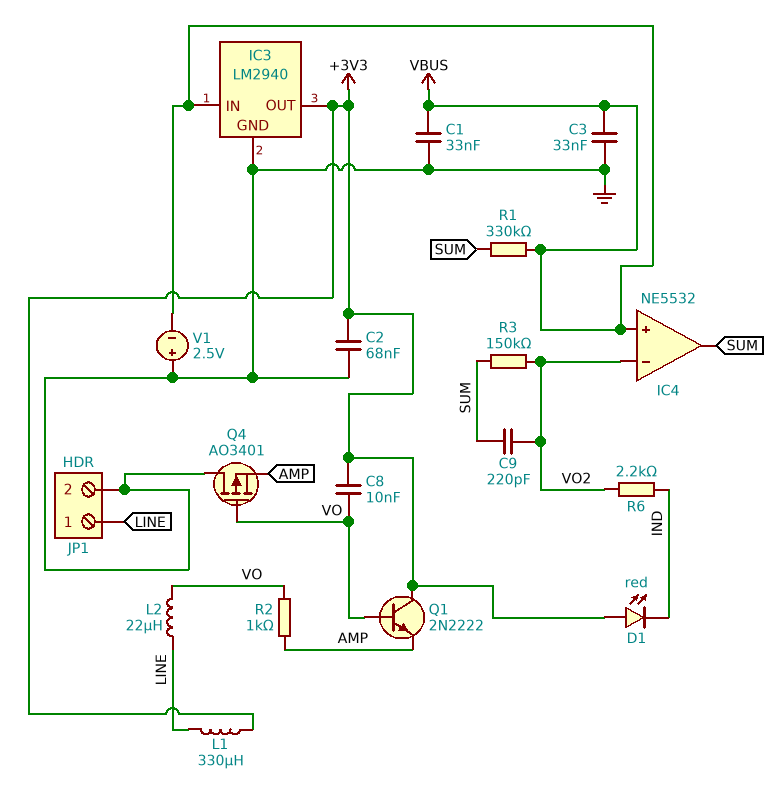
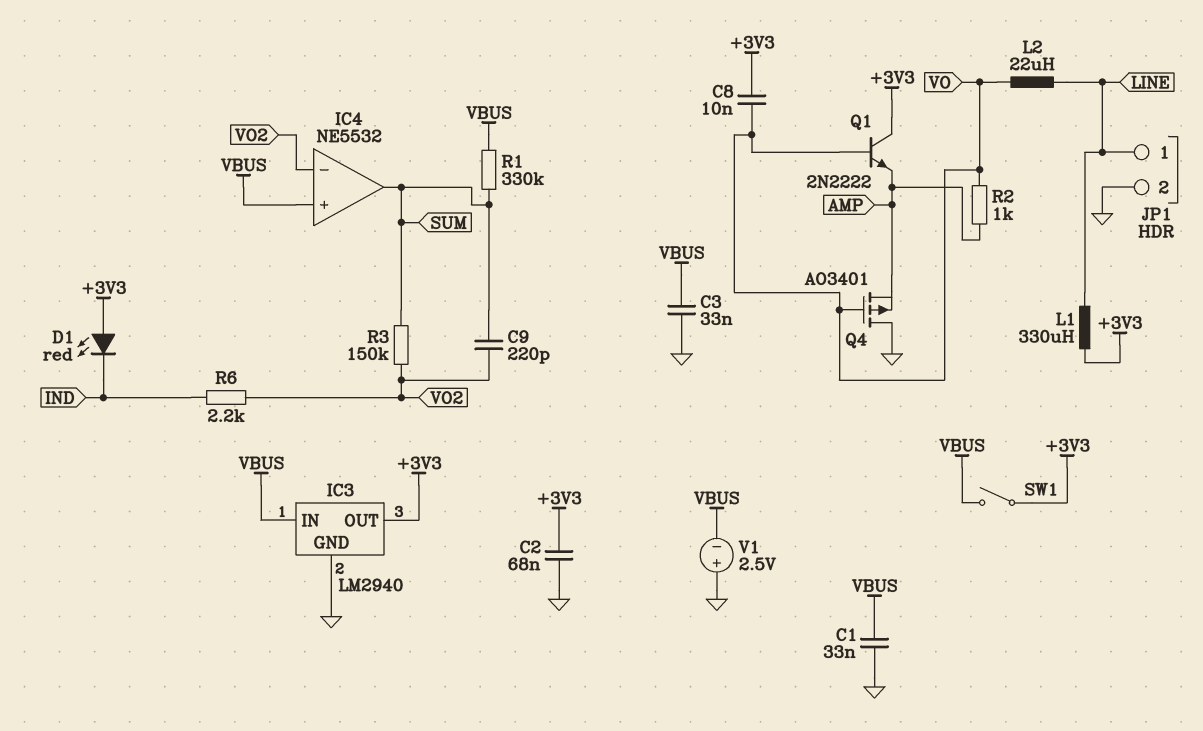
SW1: none -> switch (+3V3, VBUS)

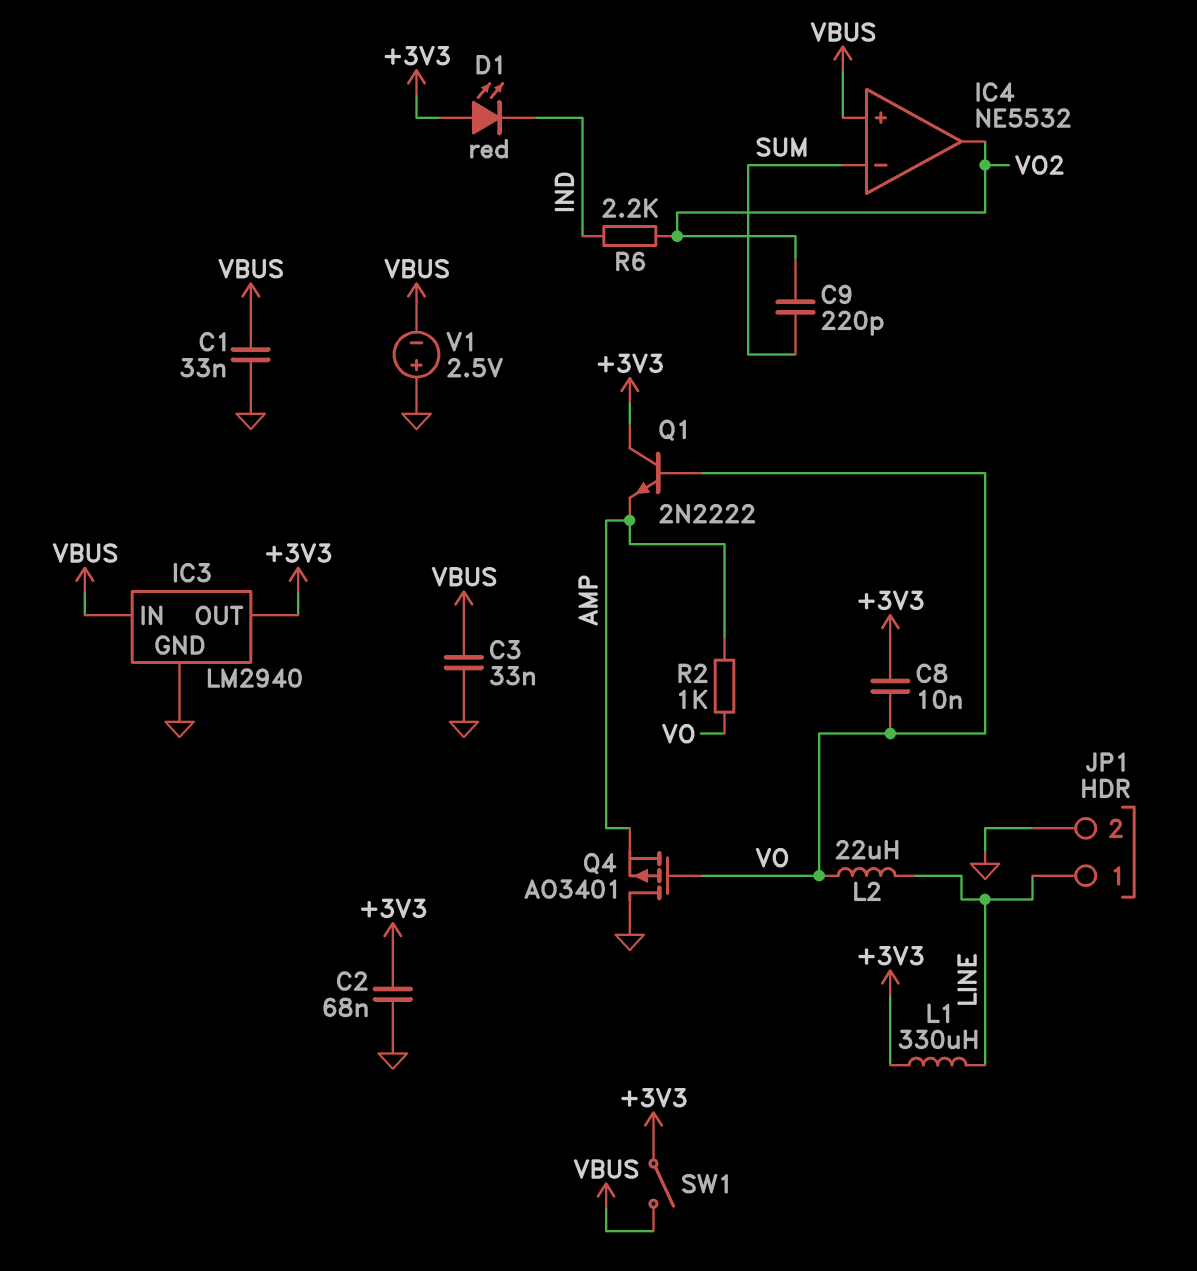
IC4 pin in-: VO2 -> SUM
IC4 pin out: SUM -> VO2
R1: 330k (SUM, VBUS) -> none
R3: 150k (SUM, VO2) -> none

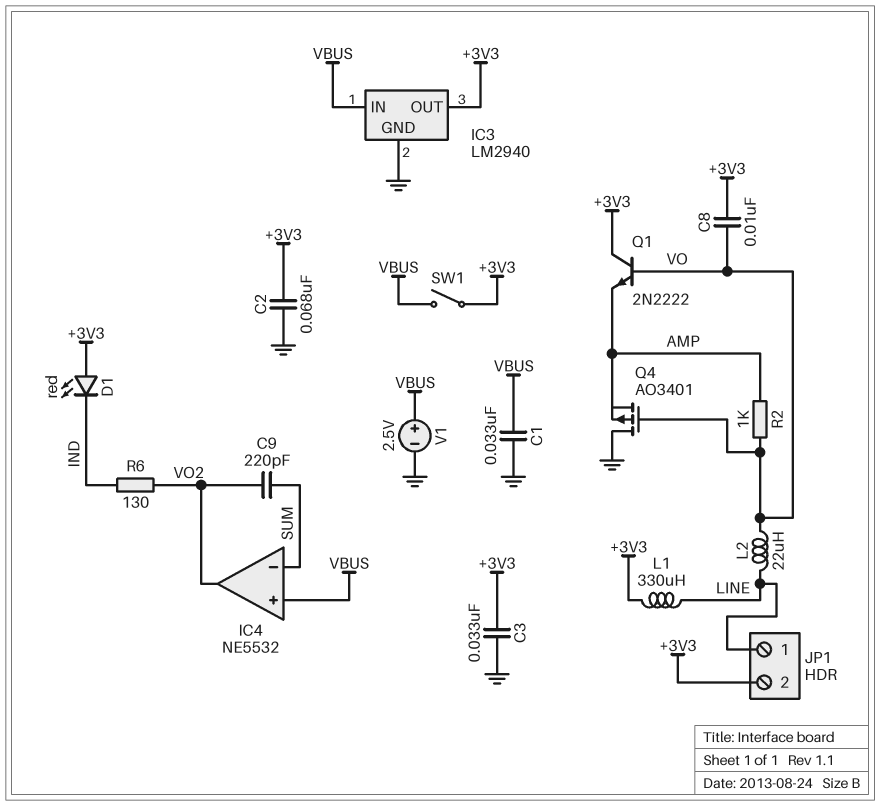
C3: 33nF (GND, VBUS) -> 33nF (+3V3, GND)
JP1 pin 2: GND -> +3V3
R6: 2.2k (IND, VO2) -> 130 (IND, VO2)
V1: 2.5V (plus GND, minus VBUS) -> 2.5V (plus VBUS, minus GND)

